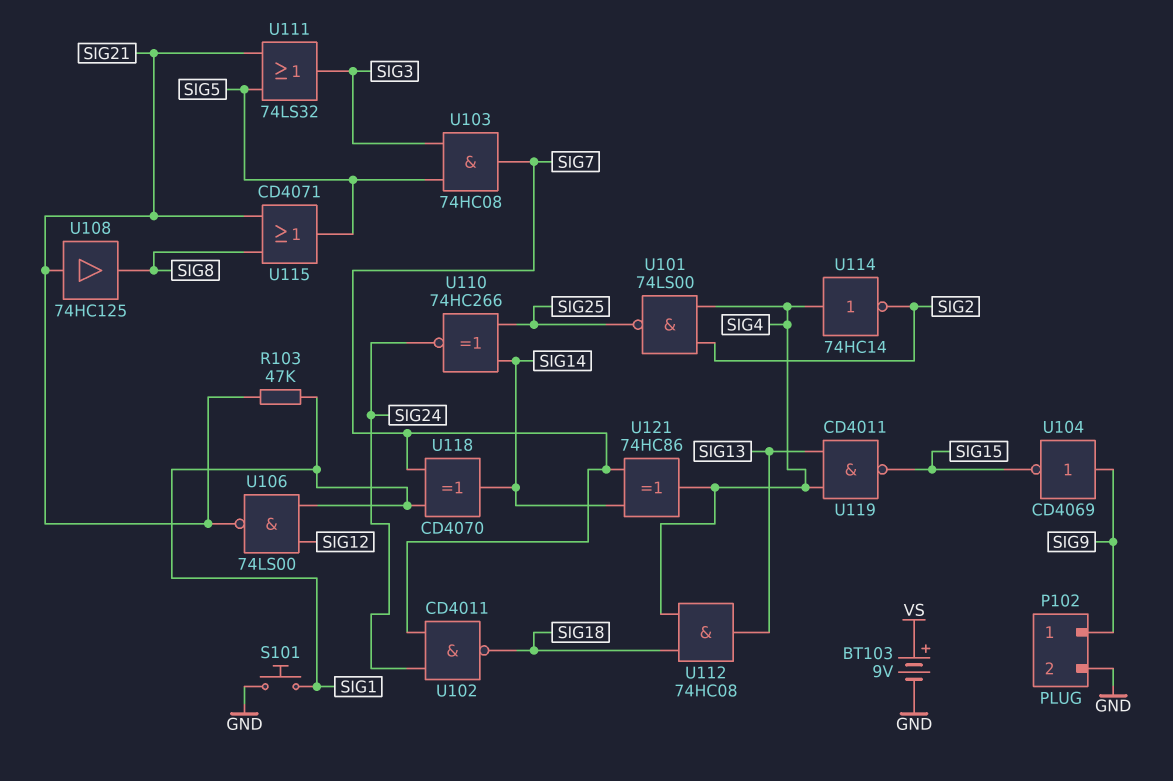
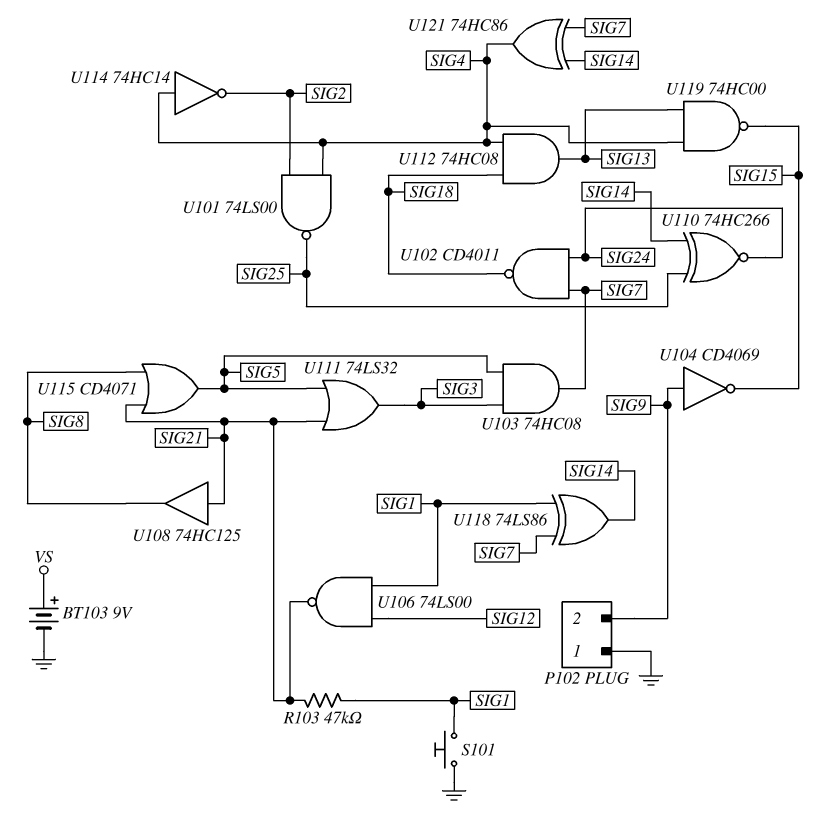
P102 pin 1: SIG9 -> GND
P102 pin 2: GND -> SIG9
U118: XOR CD4070 (in SIG1, in SIG7, out SIG14) -> XOR 74LS86 (in SIG1, in SIG7, out SIG14)
U119: NAND CD4011 (in SIG4, in SIG13, out SIG15) -> NAND 74HC00 (in SIG4, in SIG13, out SIG15)

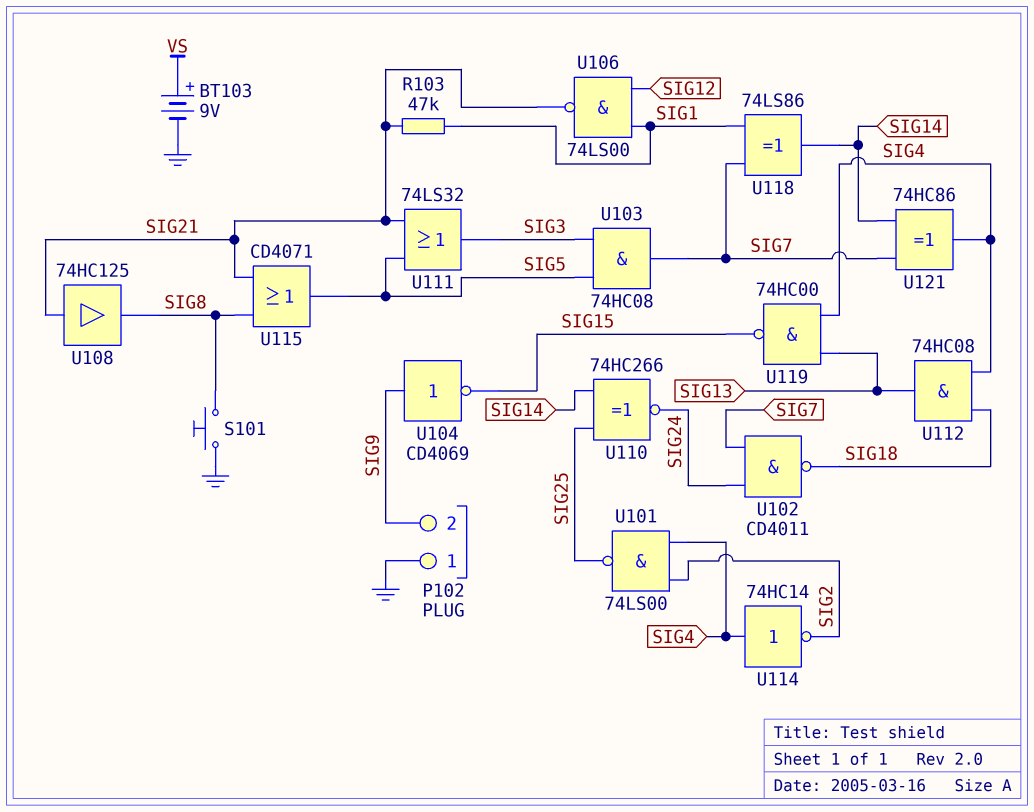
S101: button (GND, SIG1) -> button (GND, SIG8)

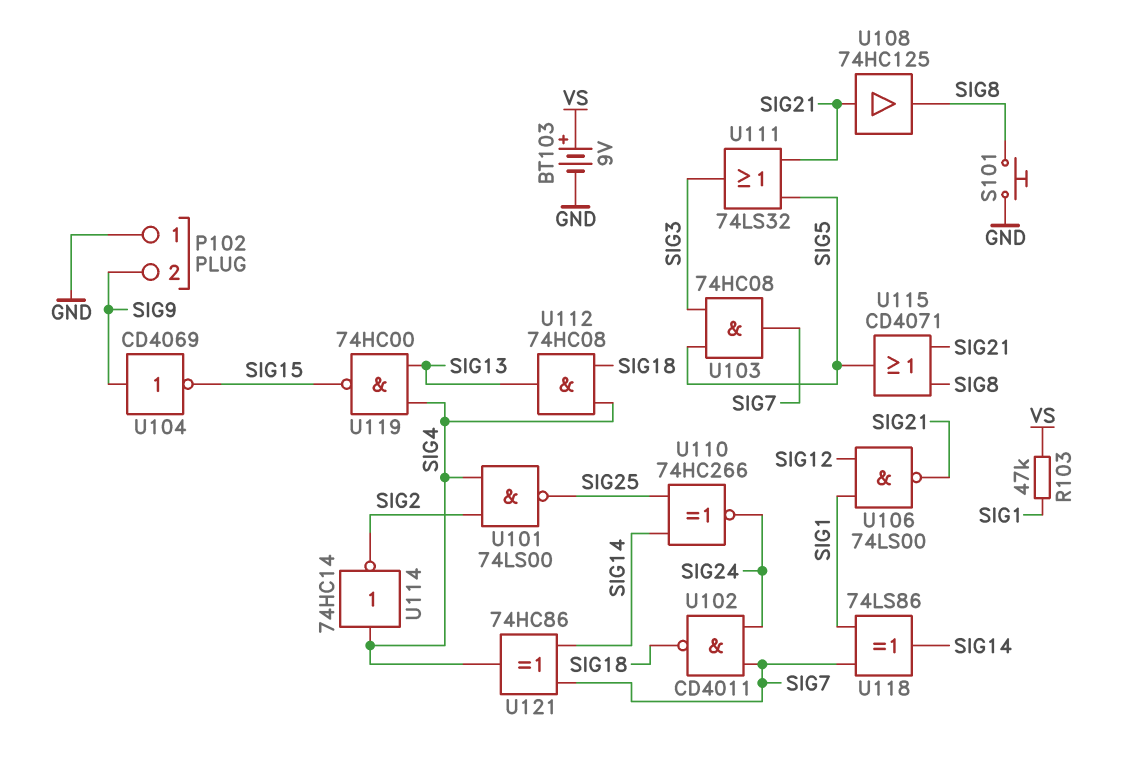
R103: 47k (SIG1, SIG21) -> 47k (SIG1, VS)

